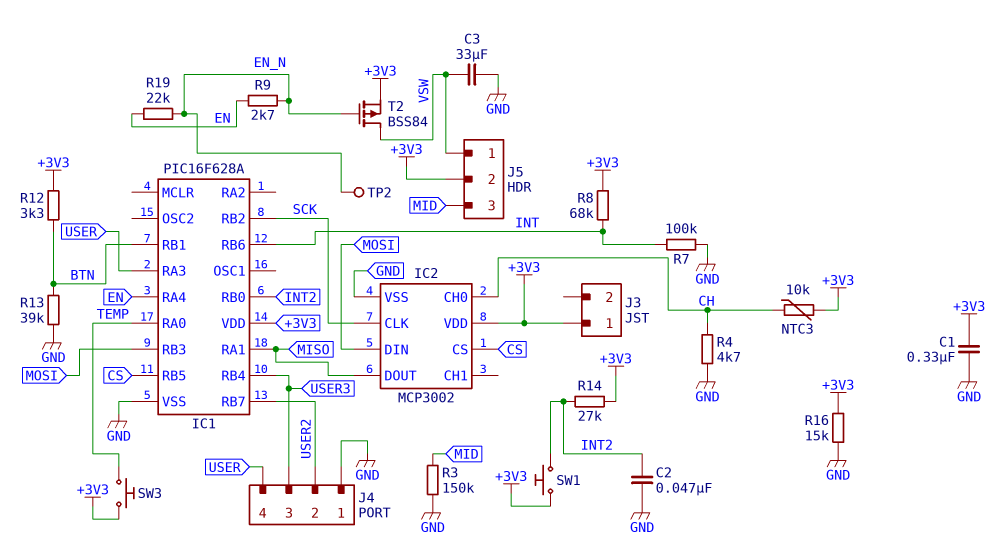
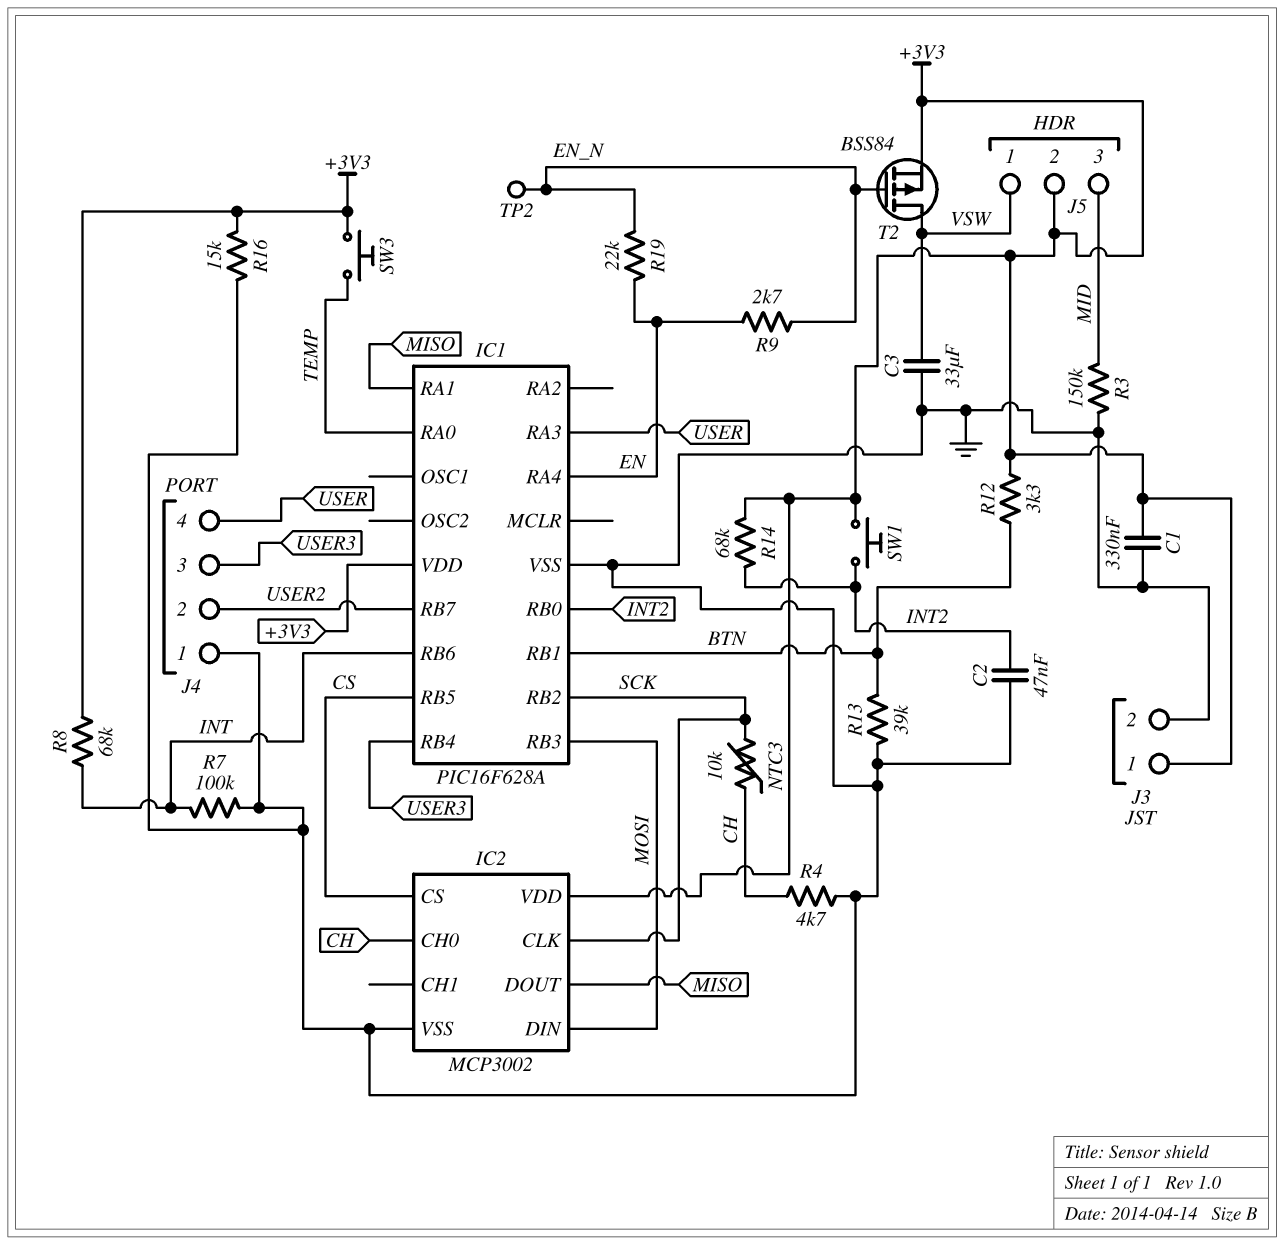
J3 pin 2: none -> GND
NTC3: 10k (+3V3, CH) -> 10k (CH, SCK)
R14: 27k (+3V3, INT2) -> 68k (+3V3, INT2)

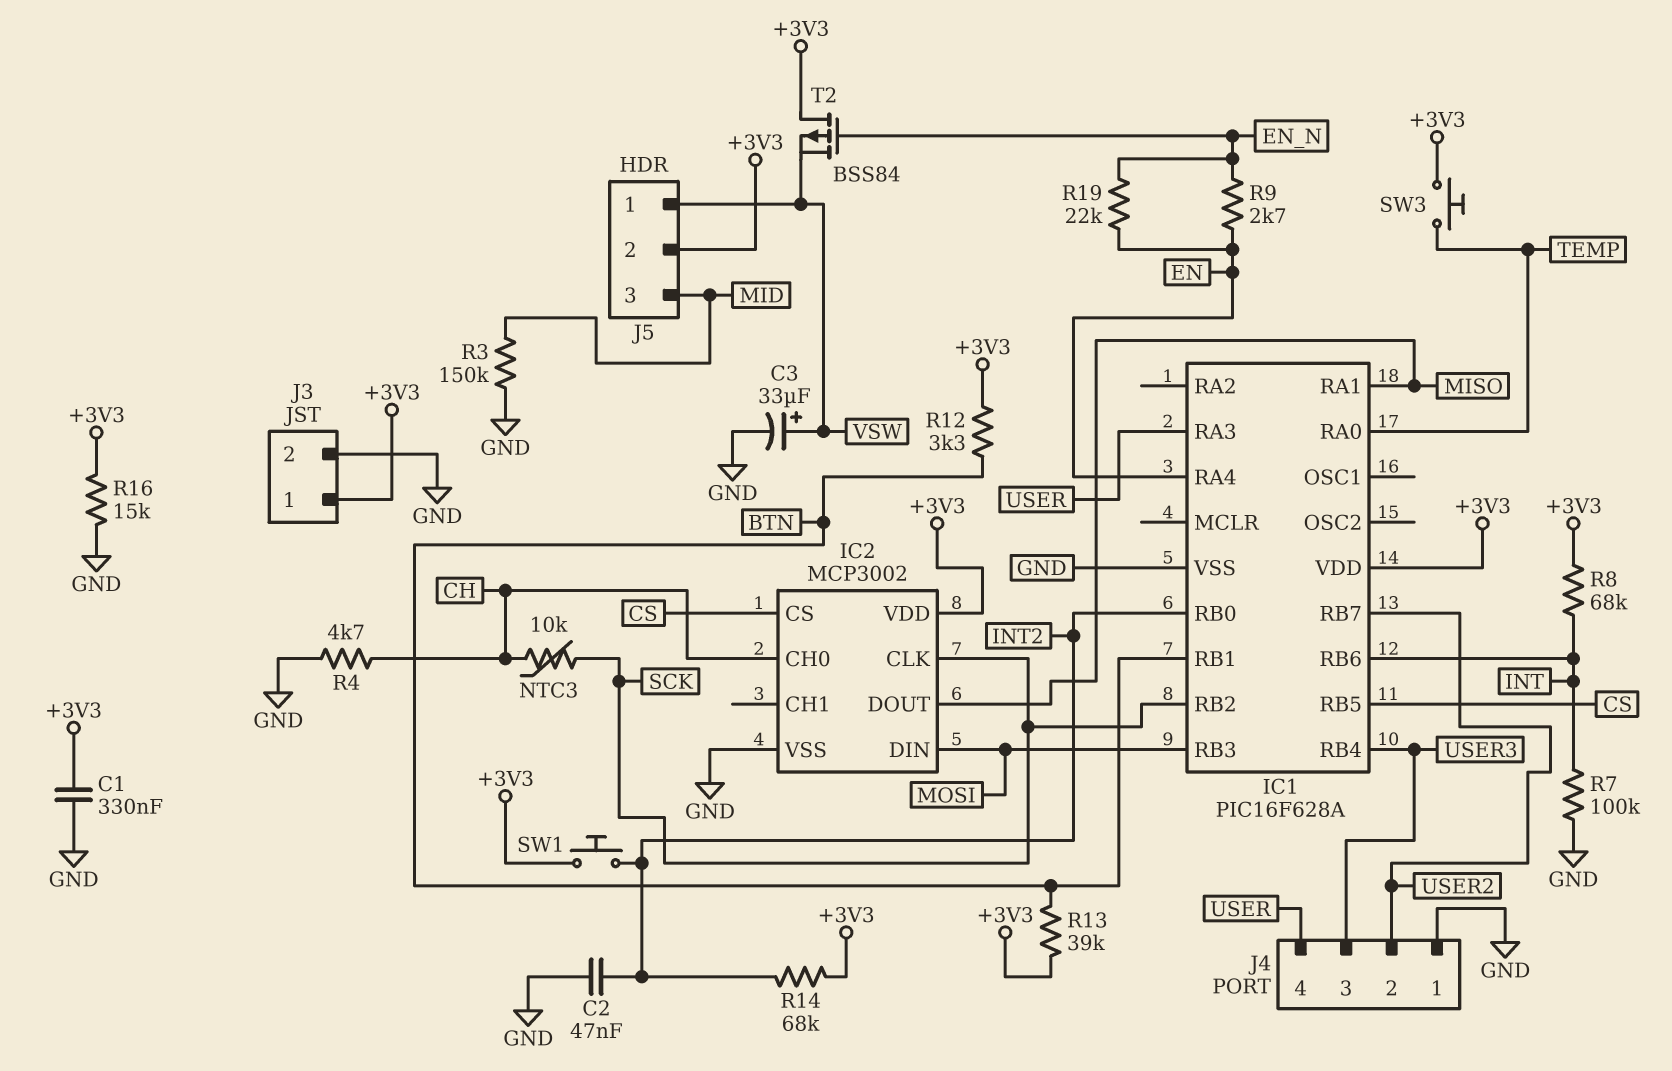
C3: 33uF (GND, VSW) -> 33uF (plus VSW, minus GND)
R13: 39k (BTN, GND) -> 39k (+3V3, BTN)
T2: PMOS BSS84 (G EN_N, D VSW, S +3V3) -> PMOS BSS84 (G EN_N, D +3V3, S VSW)
TP2: test point (EN_N) -> none

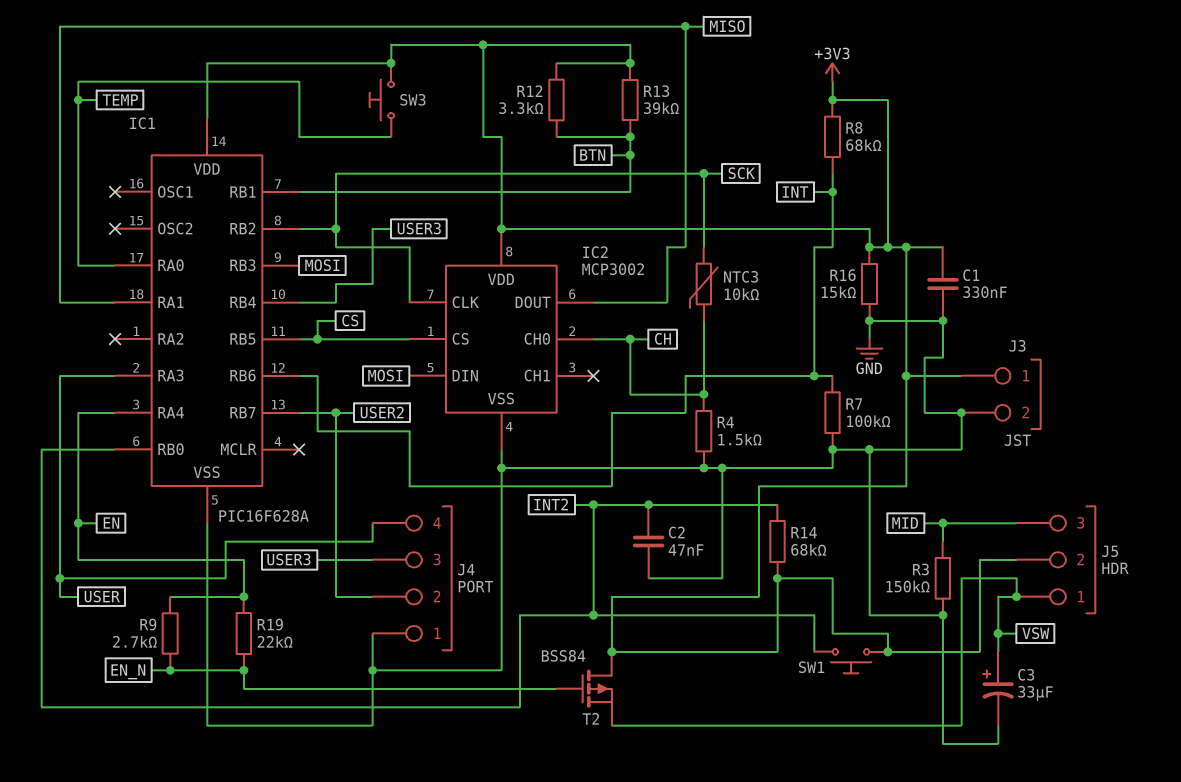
R4: 4.7k (CH, GND) -> 1.5k (CH, GND)

